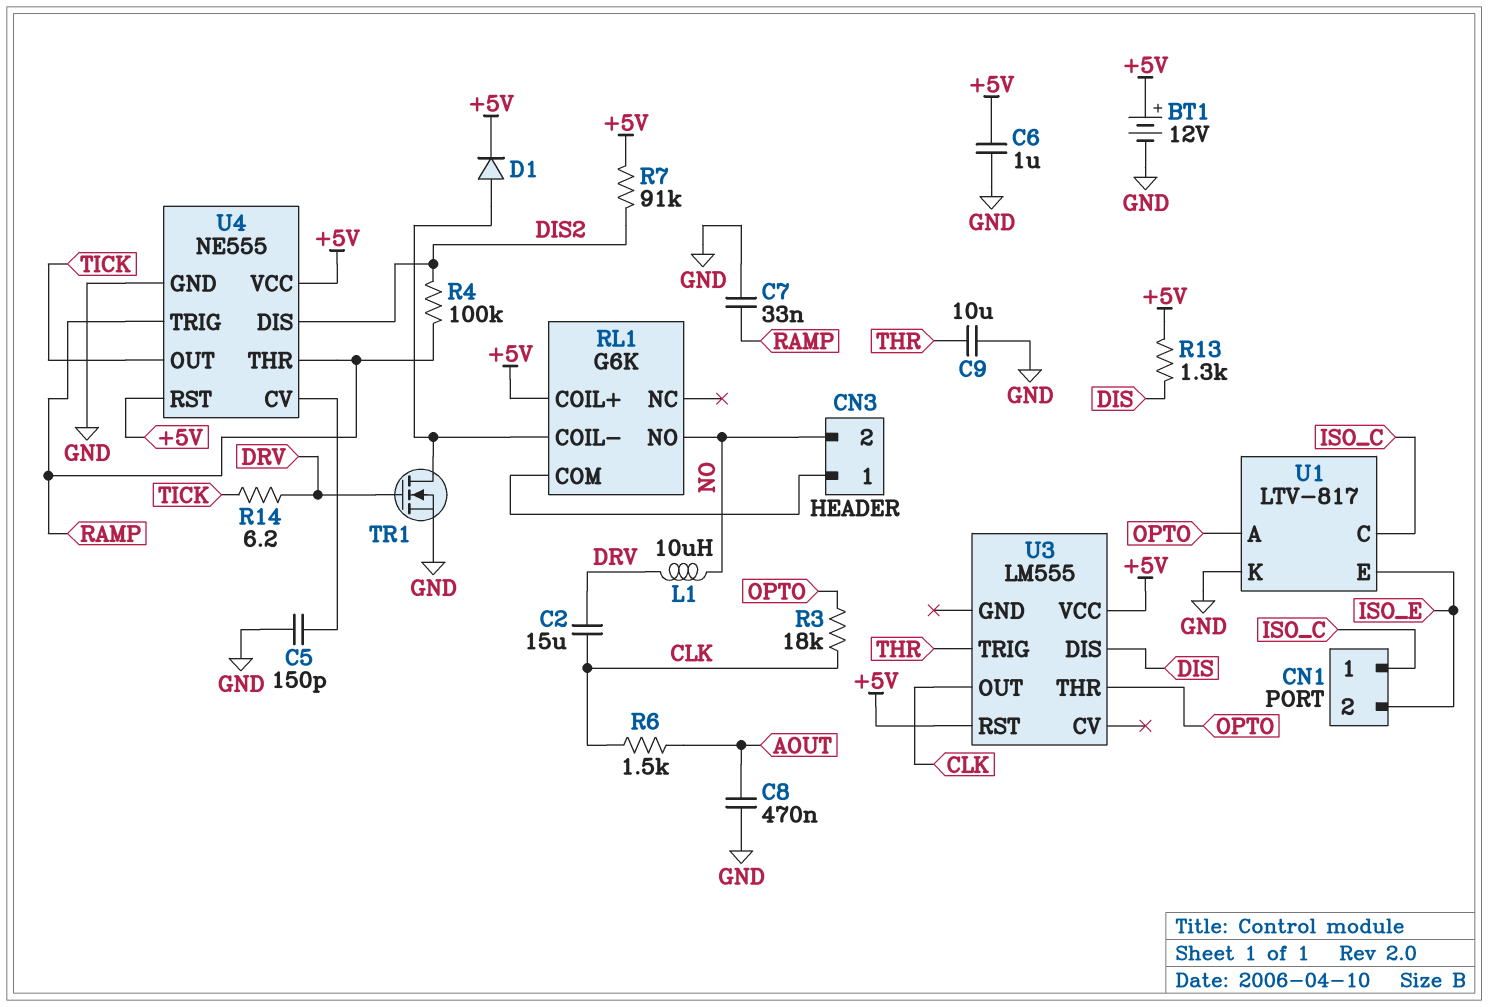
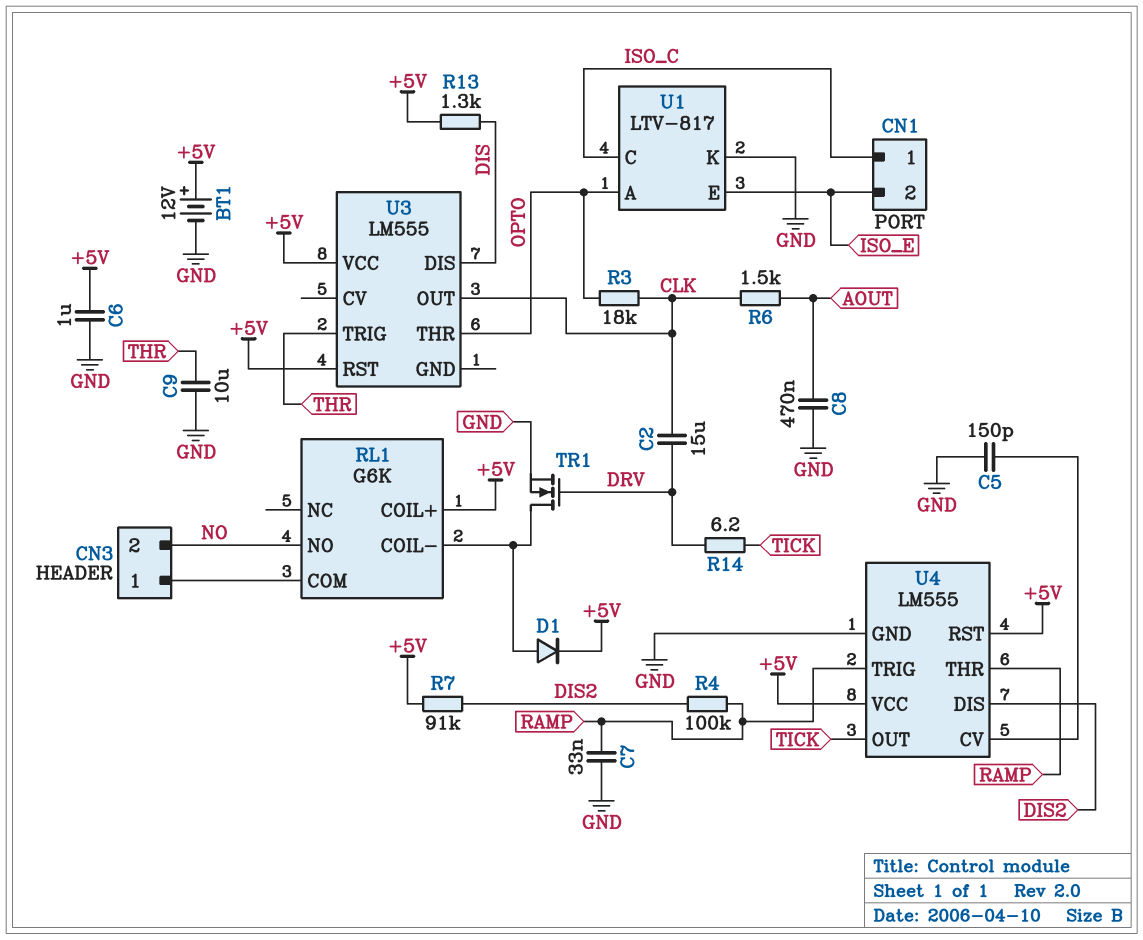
L1: 10uH (DRV, NO) -> none
U4: NE555 -> LM555

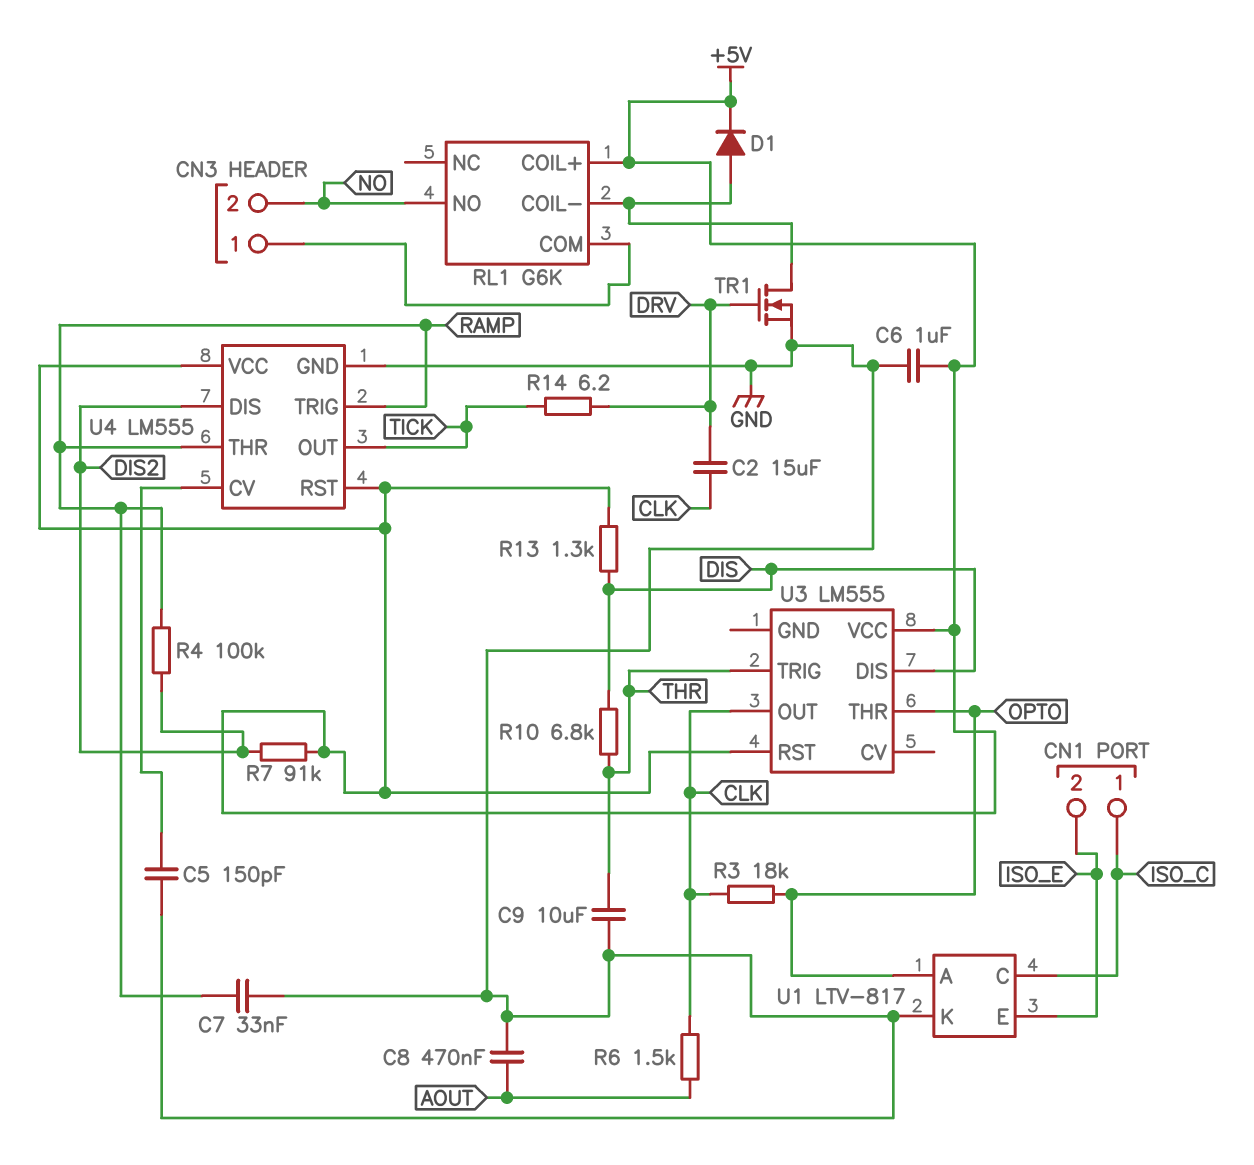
BT1: 12V (plus +5V, minus GND) -> none
R10: none -> 6.8k (DIS, THR)

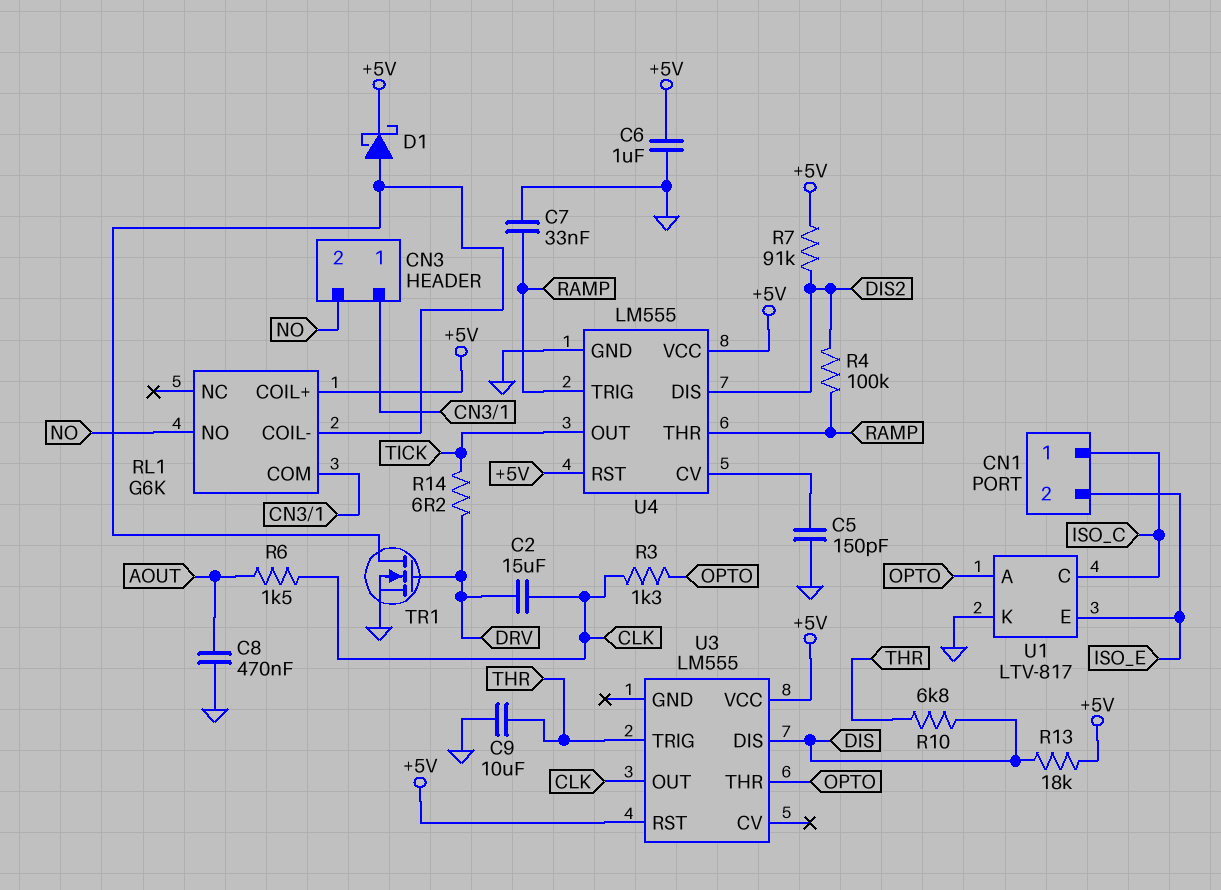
D1: diode (A RL1/COIL-, K +5V) -> schottky (A RL1/COIL-, K +5V)
R3: 18k (CLK, OPTO) -> 1.3k (CLK, OPTO)
R13: 1.3k (+5V, DIS) -> 18k (+5V, DIS)

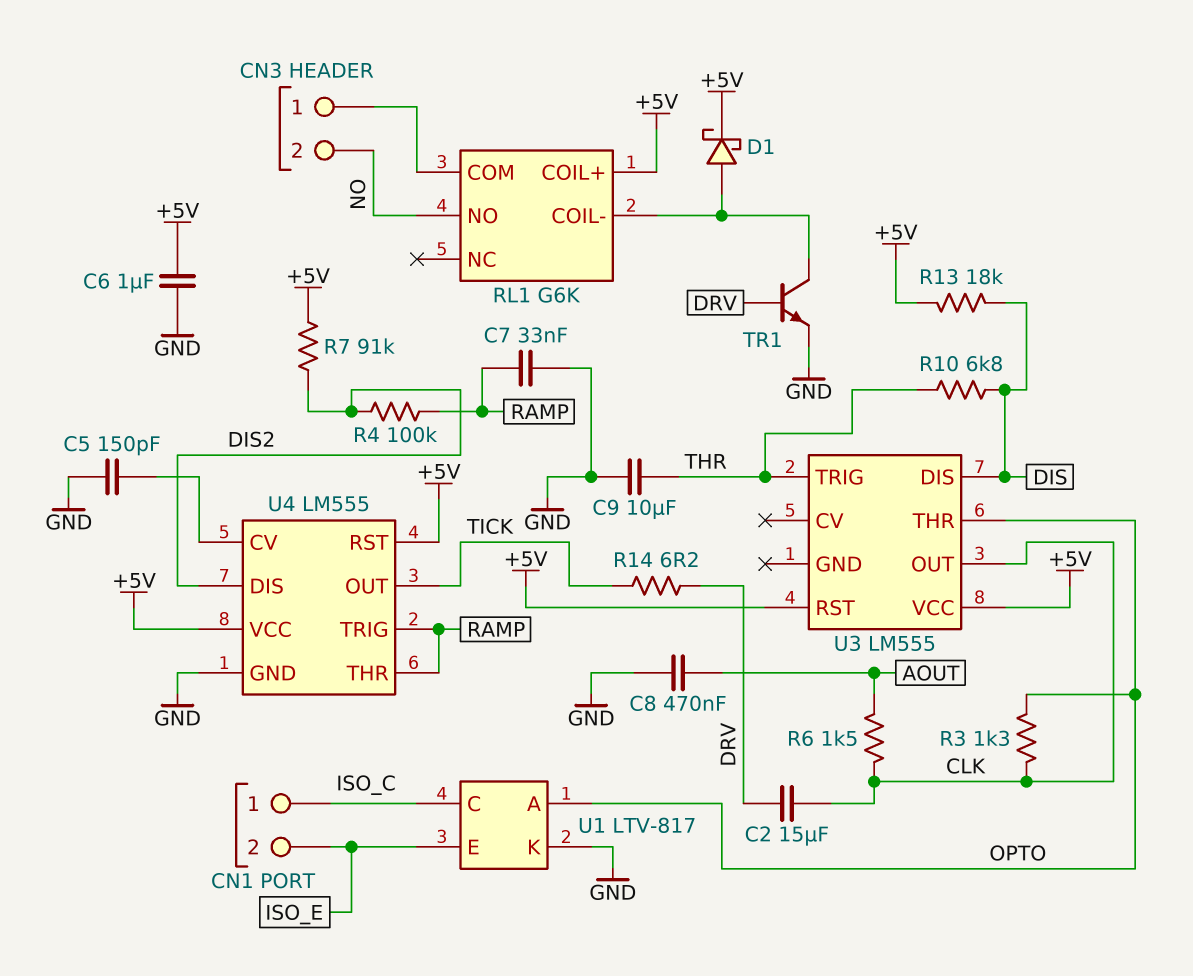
TR1: NMOS (G DRV, D RL1/COIL-, S GND) -> NPN (B DRV, C RL1/COIL-, E GND)

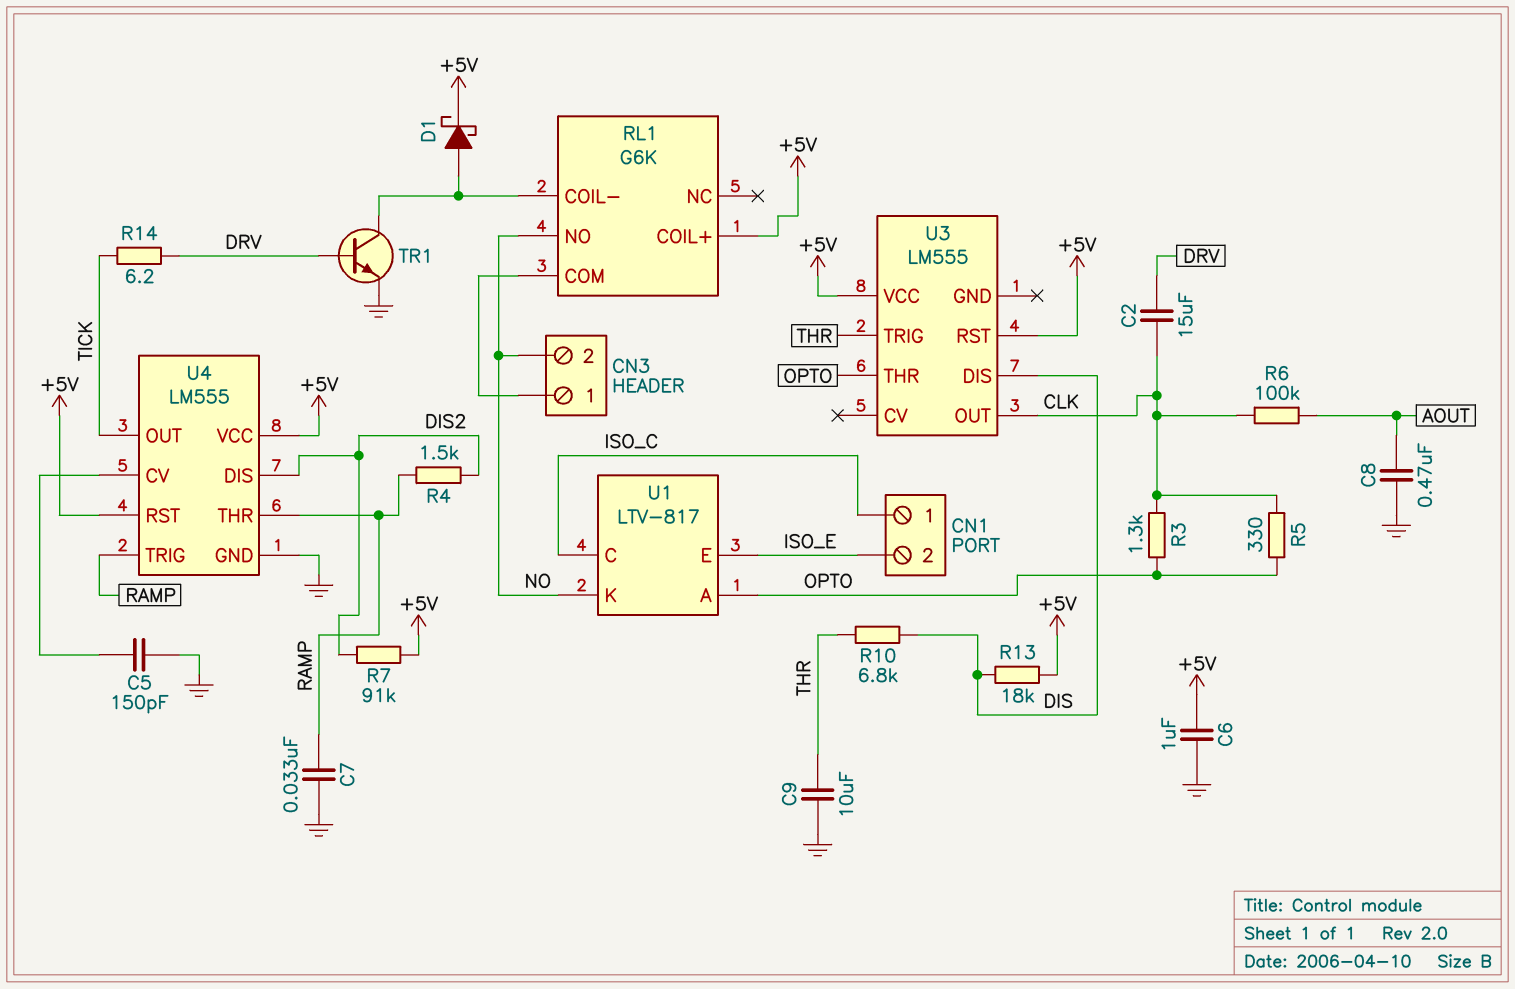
R4: 100k (DIS2, RAMP) -> 1.5k (DIS2, RAMP)
R5: none -> 330 (CLK, OPTO)
R6: 1.5k (AOUT, CLK) -> 100k (AOUT, CLK)
U1 pin K: GND -> NO

